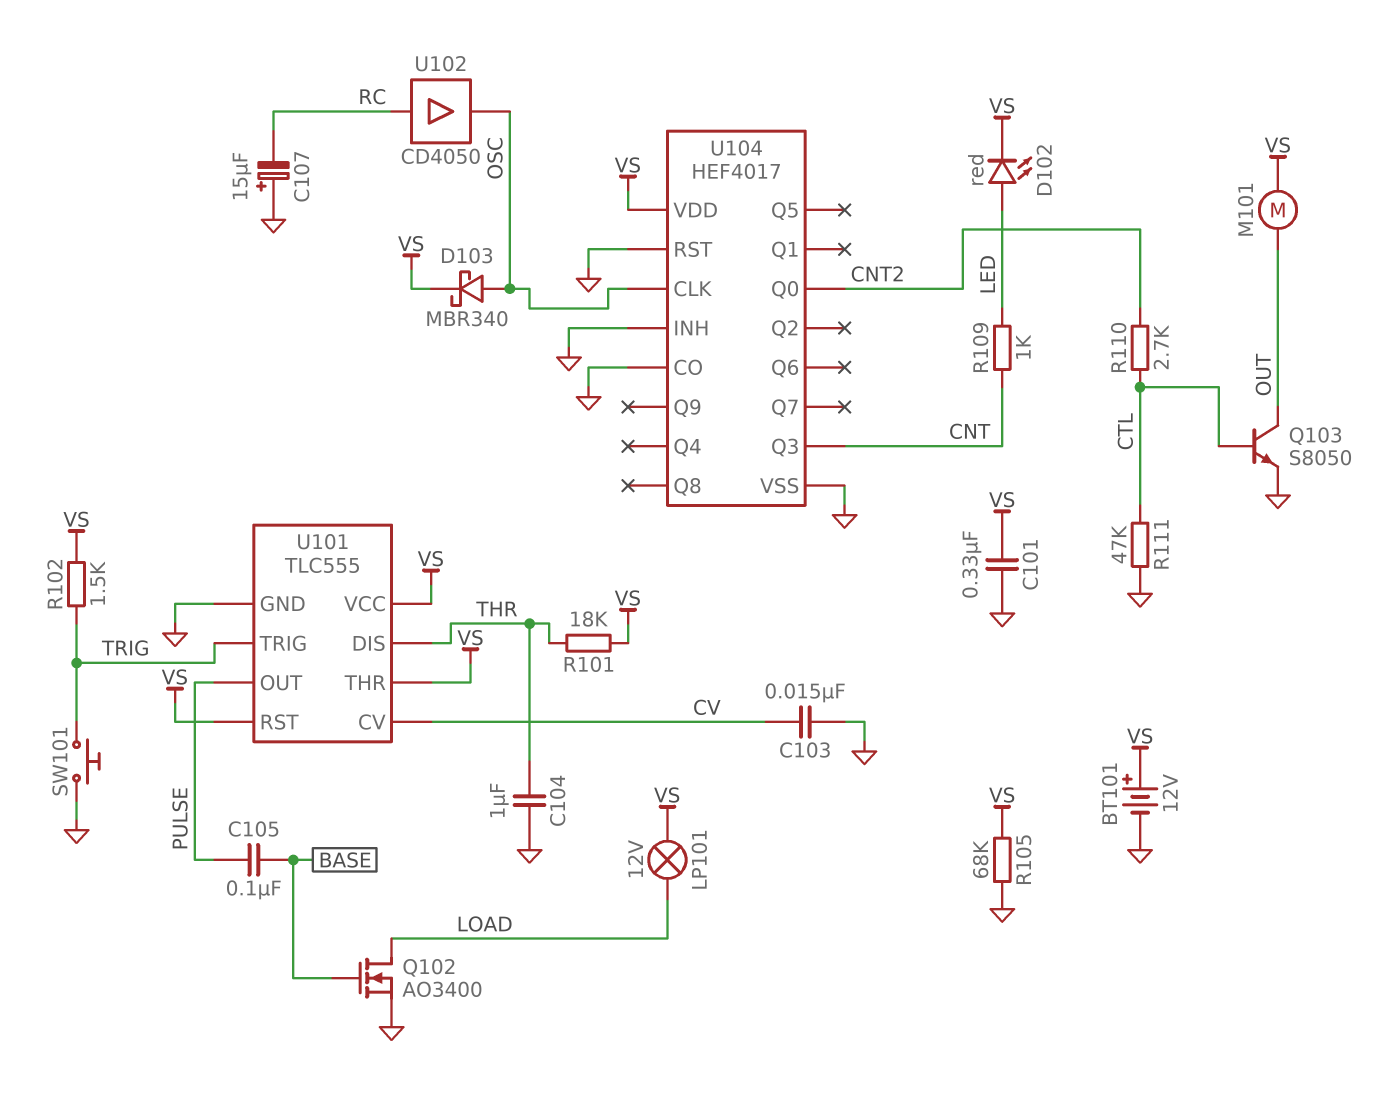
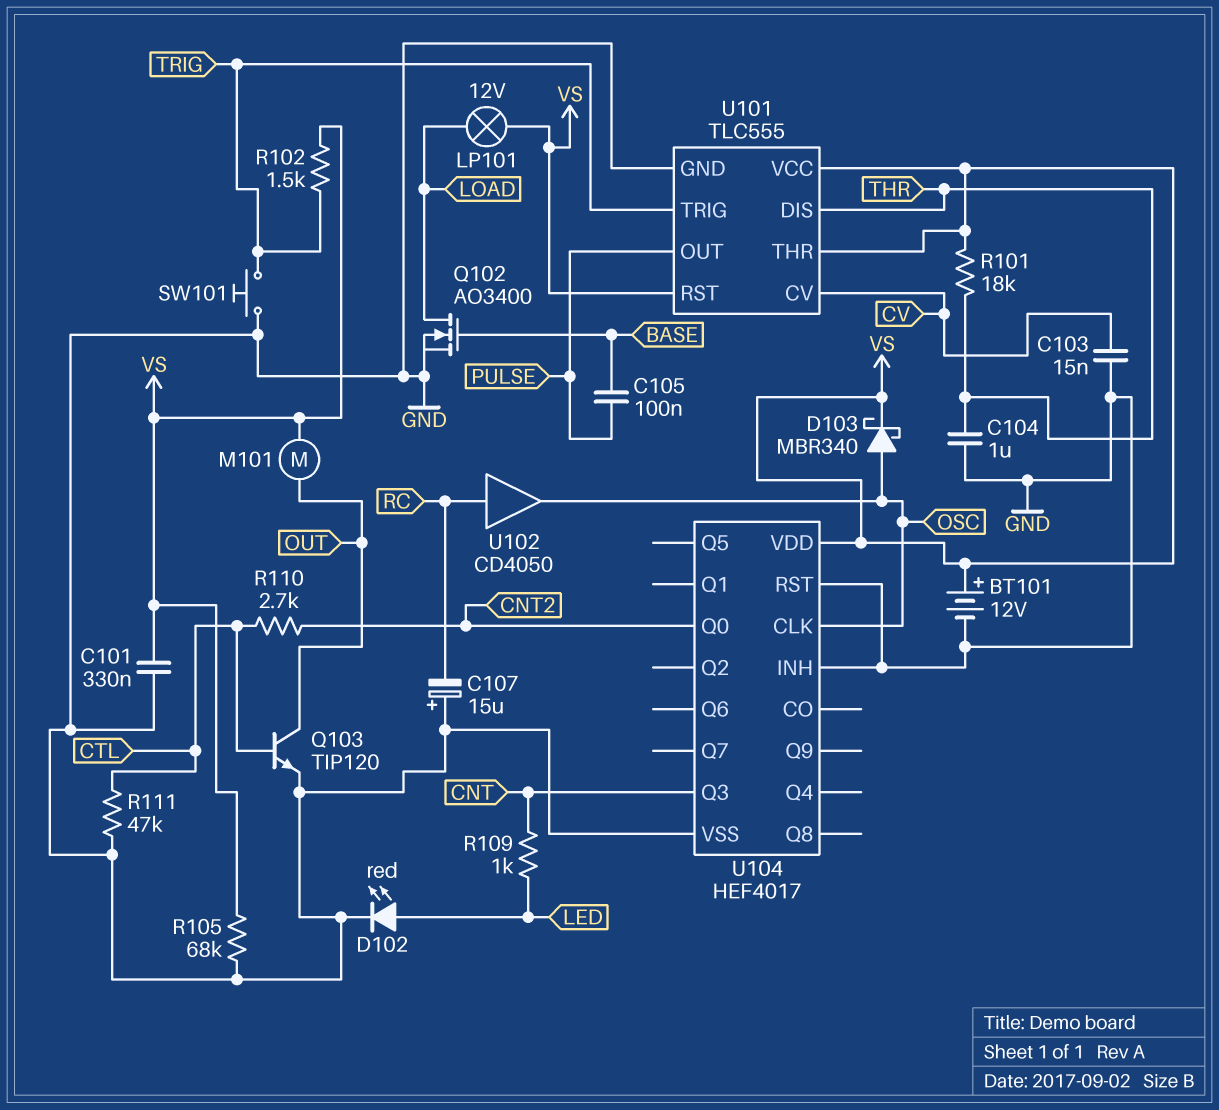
D102: LED red (A LED, K VS) -> LED red (A LED, K GND)
Q103: NPN S8050 (B CTL, C OUT, E GND) -> NPN TIP120 (B CTL, C OUT, E GND)
U104 pin CO: GND -> none

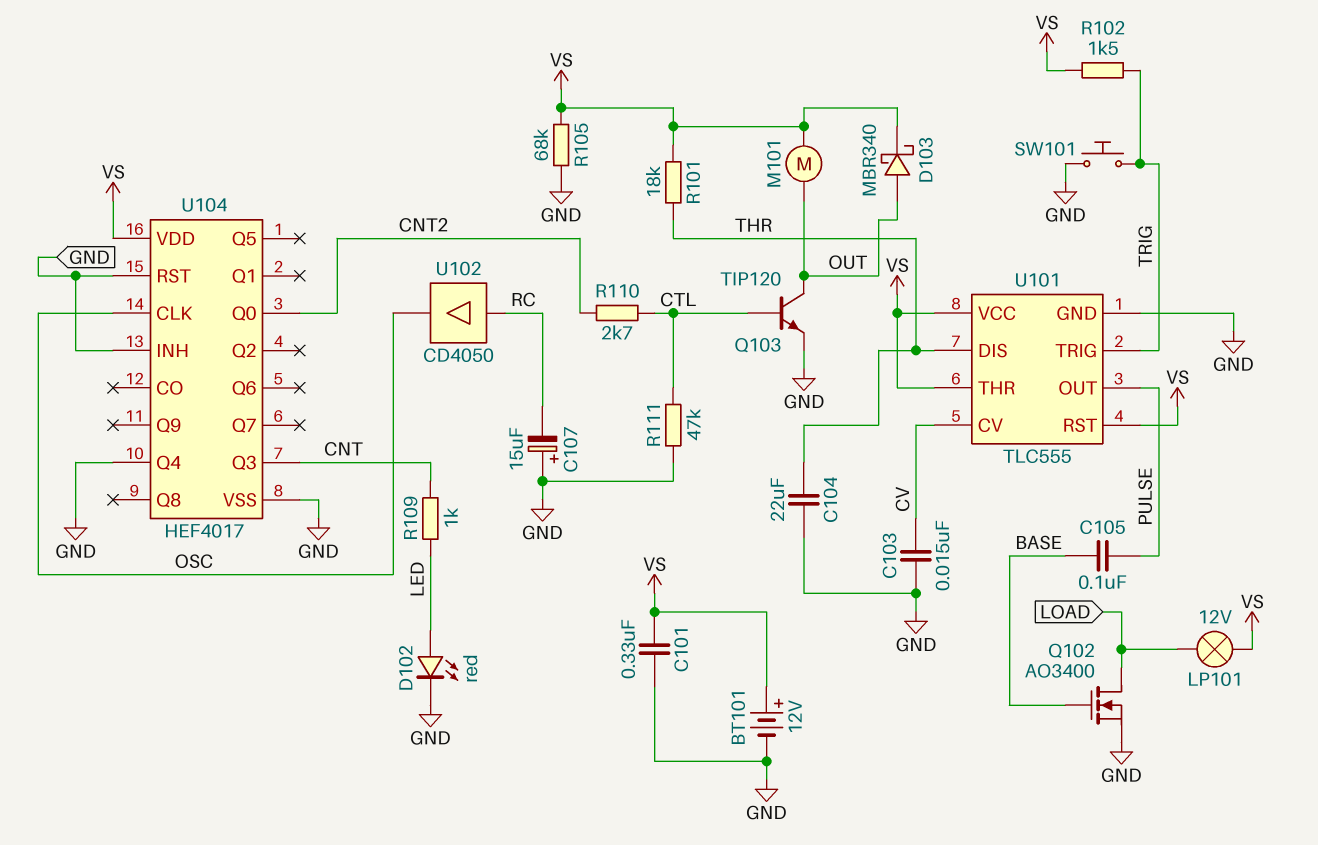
C104: 1uF (GND, THR) -> 22uF (GND, THR)
D103: schottky MBR340 (A OSC, K VS) -> schottky MBR340 (A OUT, K VS)
U104 pin Q4: none -> GND

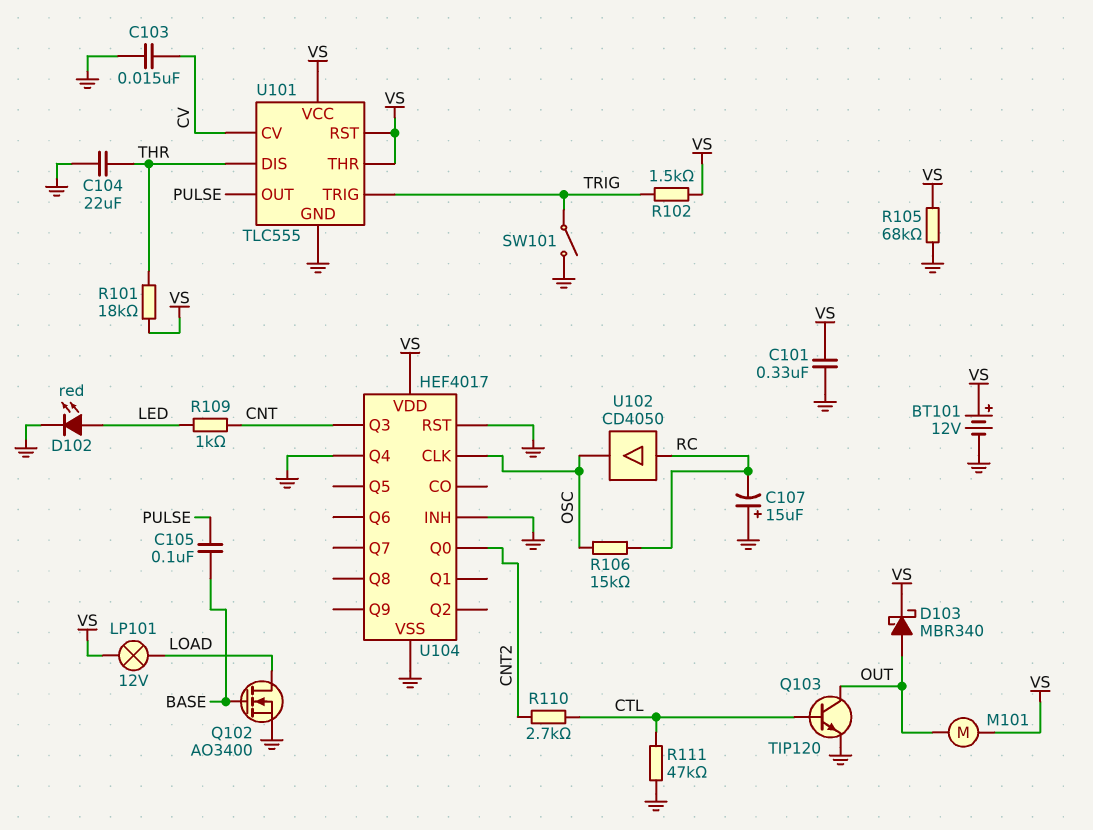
R106: none -> 15k (OSC, RC)
SW101: button (GND, TRIG) -> switch (GND, TRIG)

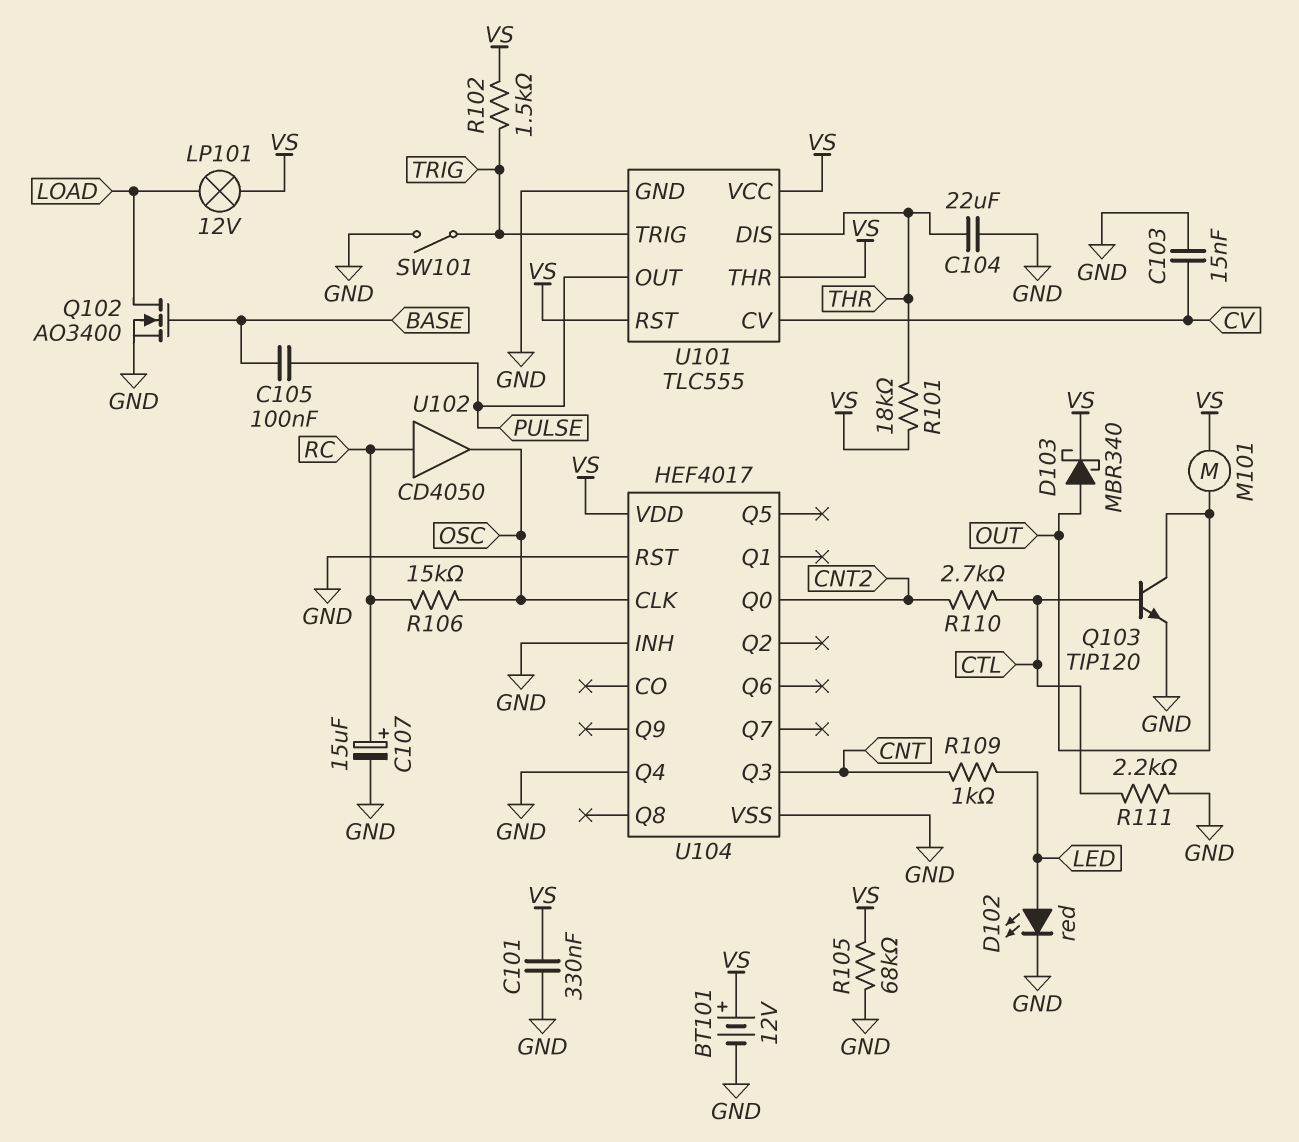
C107: 15uF (plus GND, minus RC) -> 15uF (plus RC, minus GND)
R111: 47k (CTL, GND) -> 2.2k (CTL, GND)

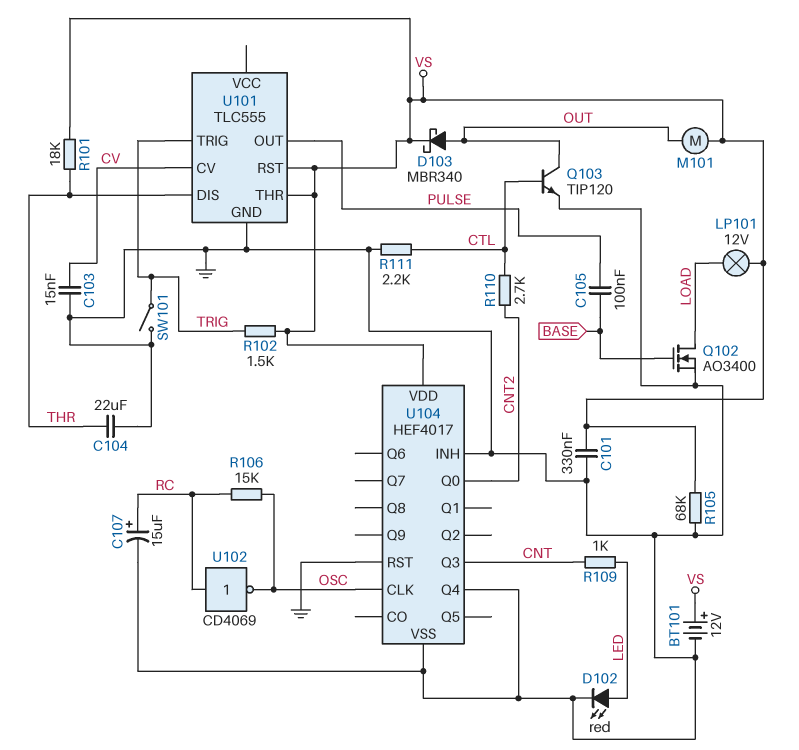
U101 pin VCC: VS -> none
U102: buffer CD4050 (in RC, out OSC) -> NOT CD4069 (in RC, out OSC)

